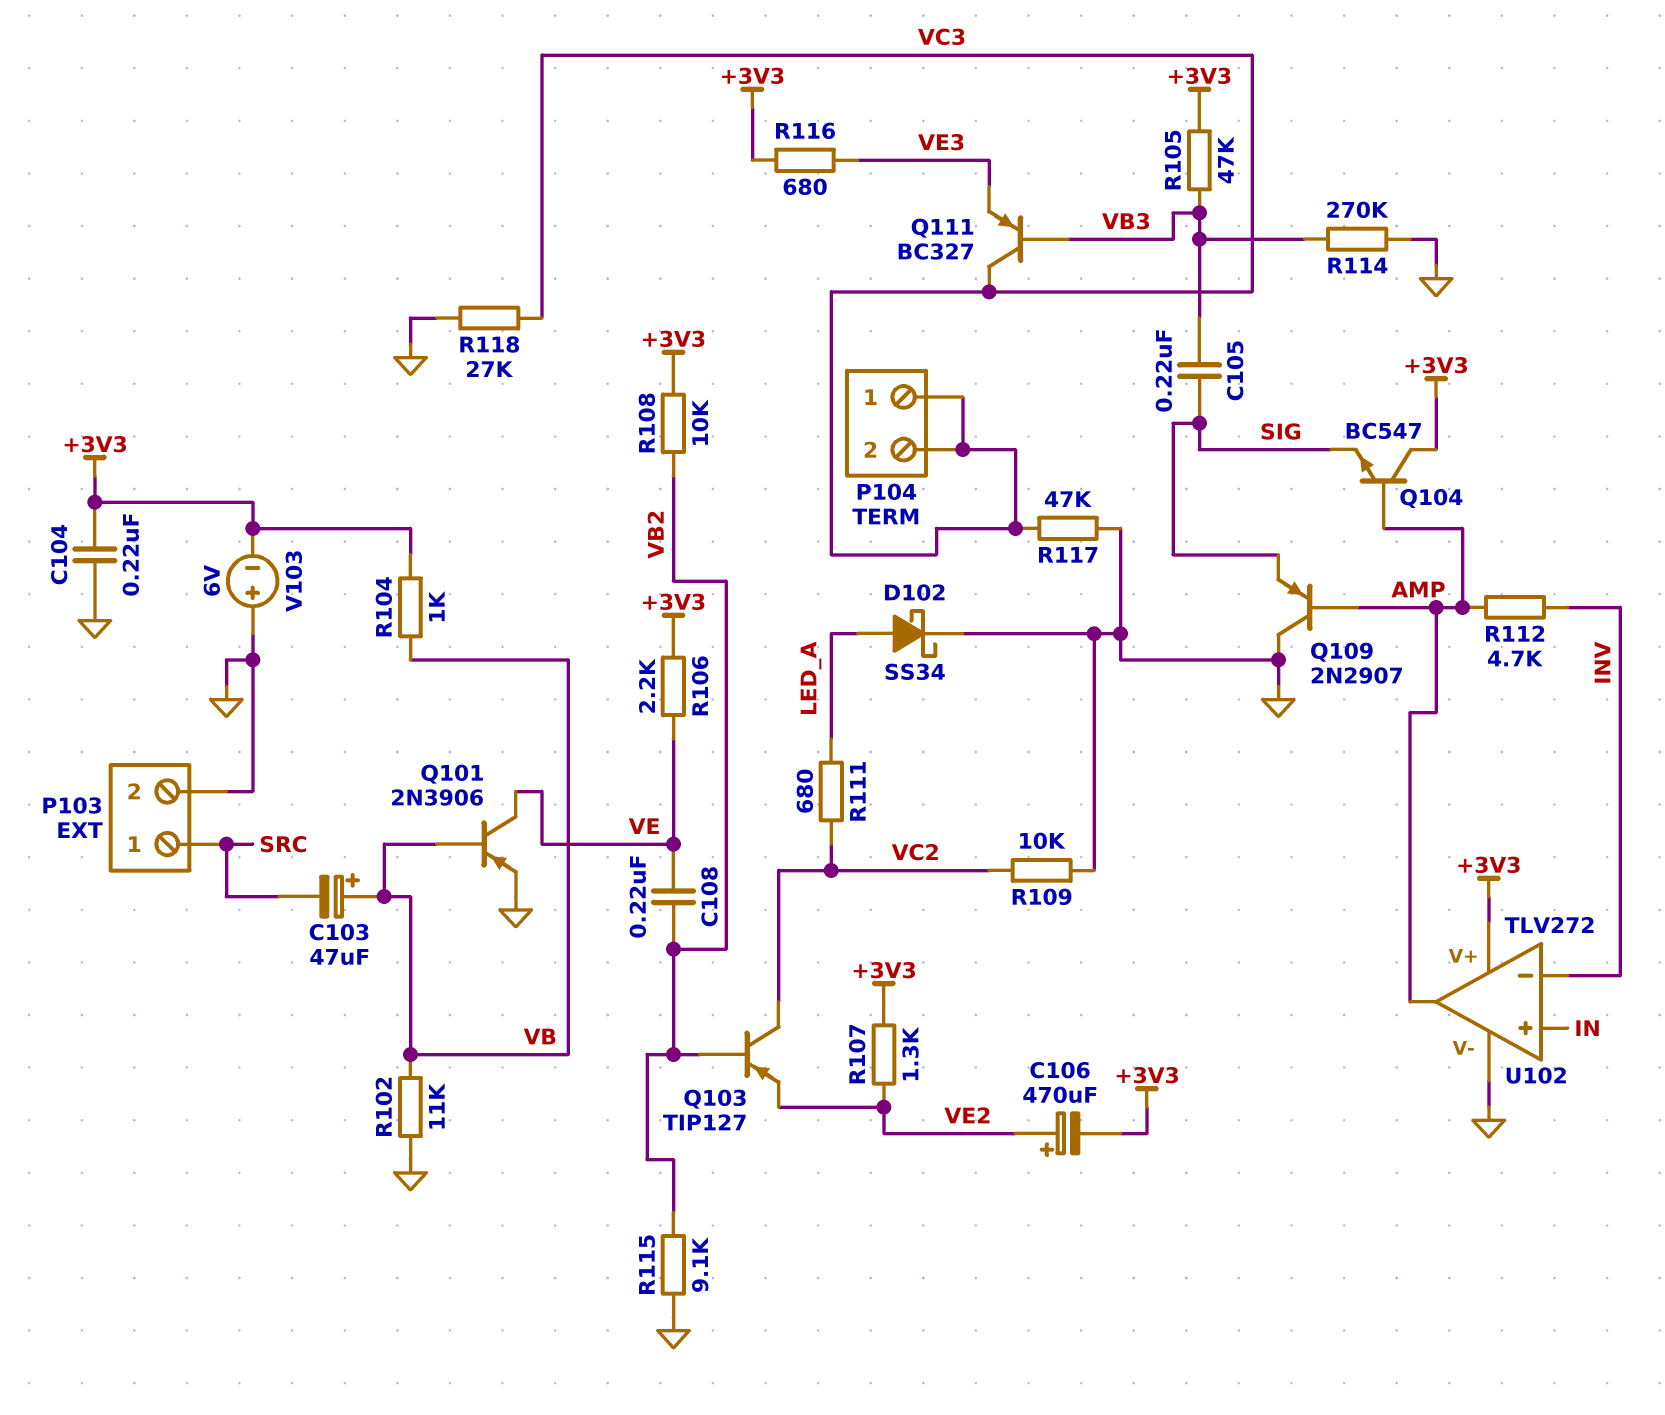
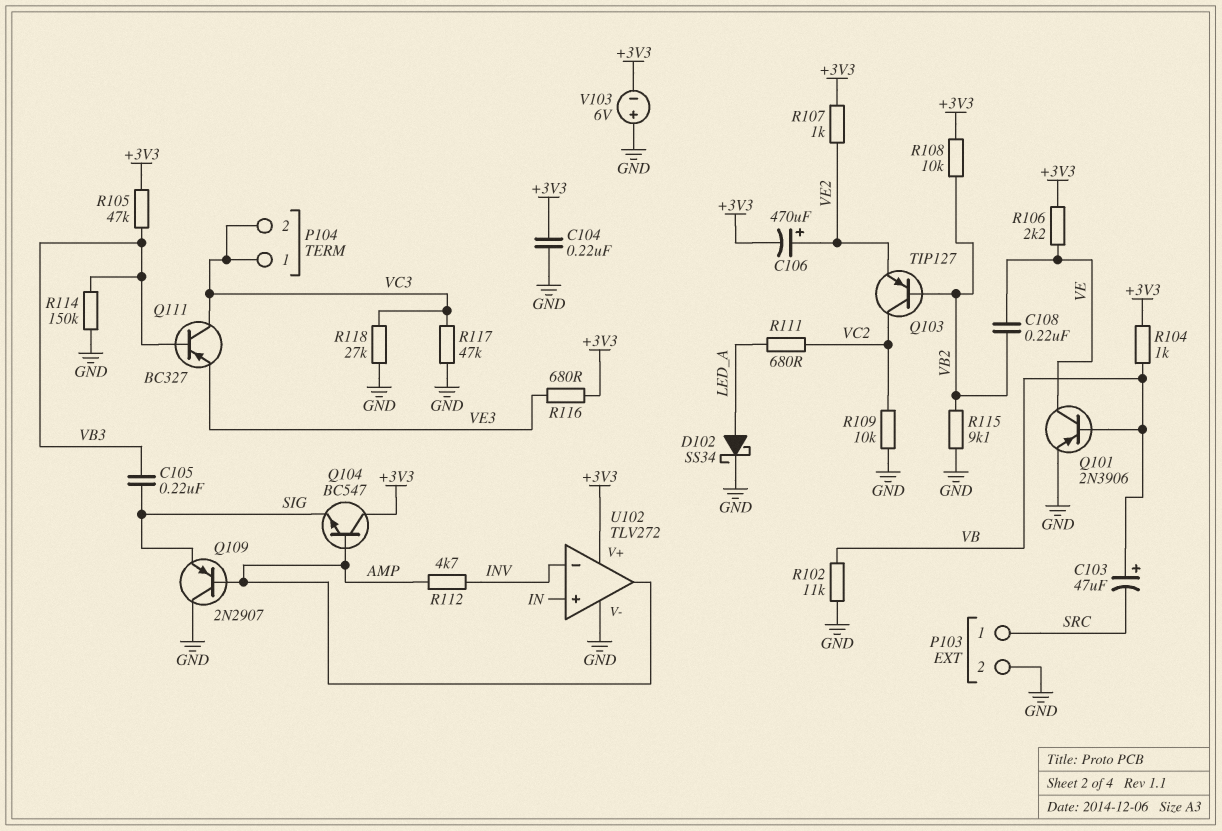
R107: 1.3k (+3V3, VE2) -> 1k (+3V3, VE2)
R114: 270k (GND, VB3) -> 150k (GND, VB3)

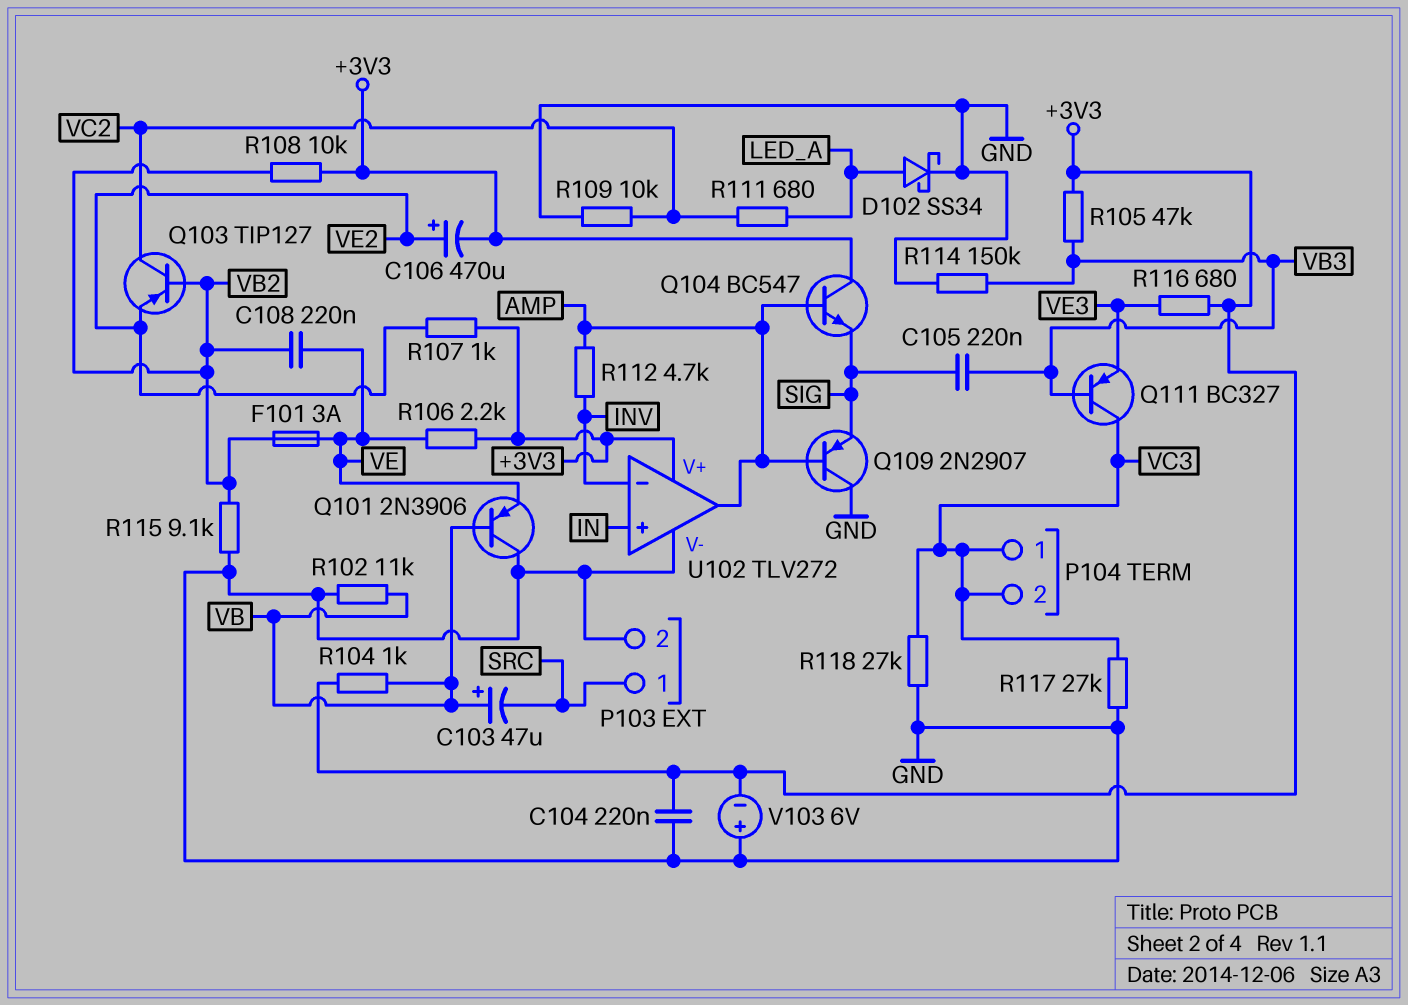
F101: none -> 3A (VB2, VE)
Q101: PNP 2N3906 (B VB, C VE, E GND) -> PNP 2N3906 (B VB, C GND, E VE)
R117: 47k (GND, VC3) -> 27k (GND, VC3)

